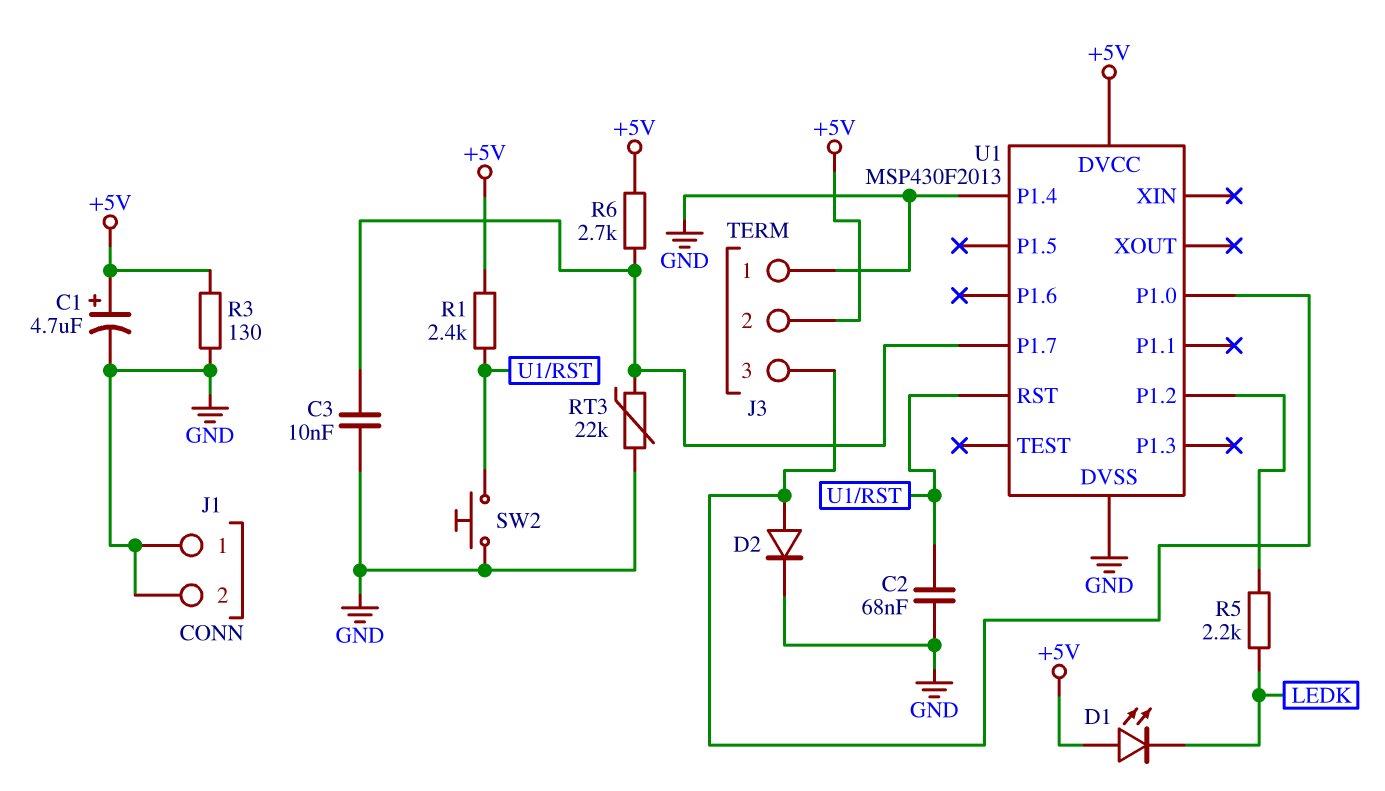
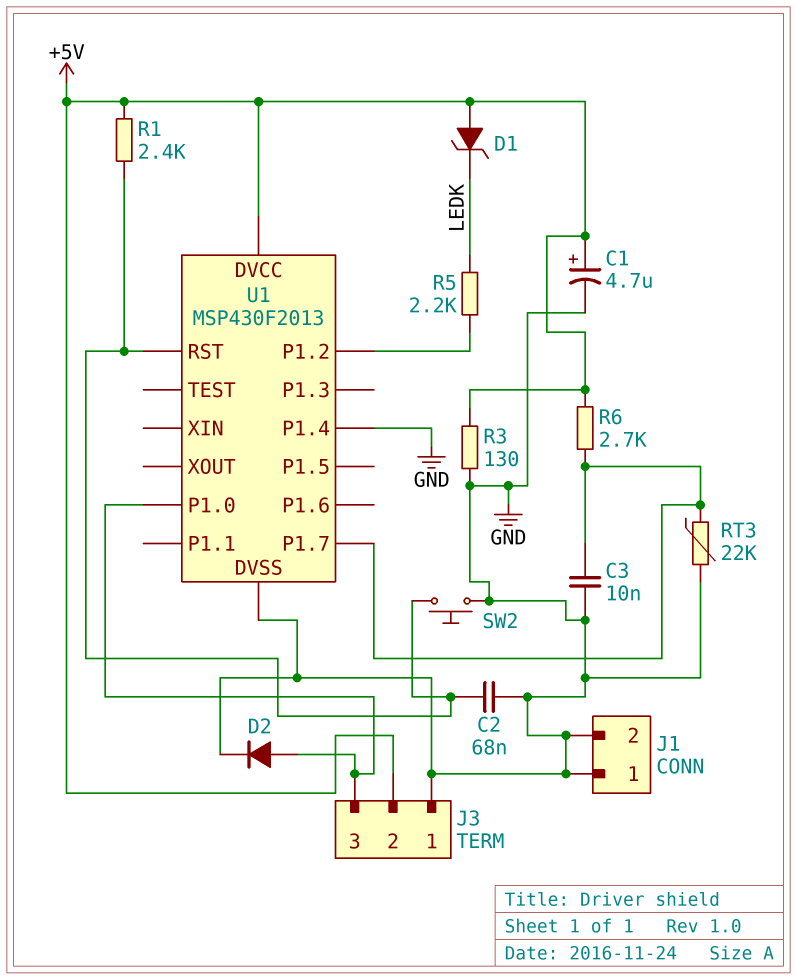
D1: LED (A +5V, K LEDK) -> zener (A +5V, K LEDK)

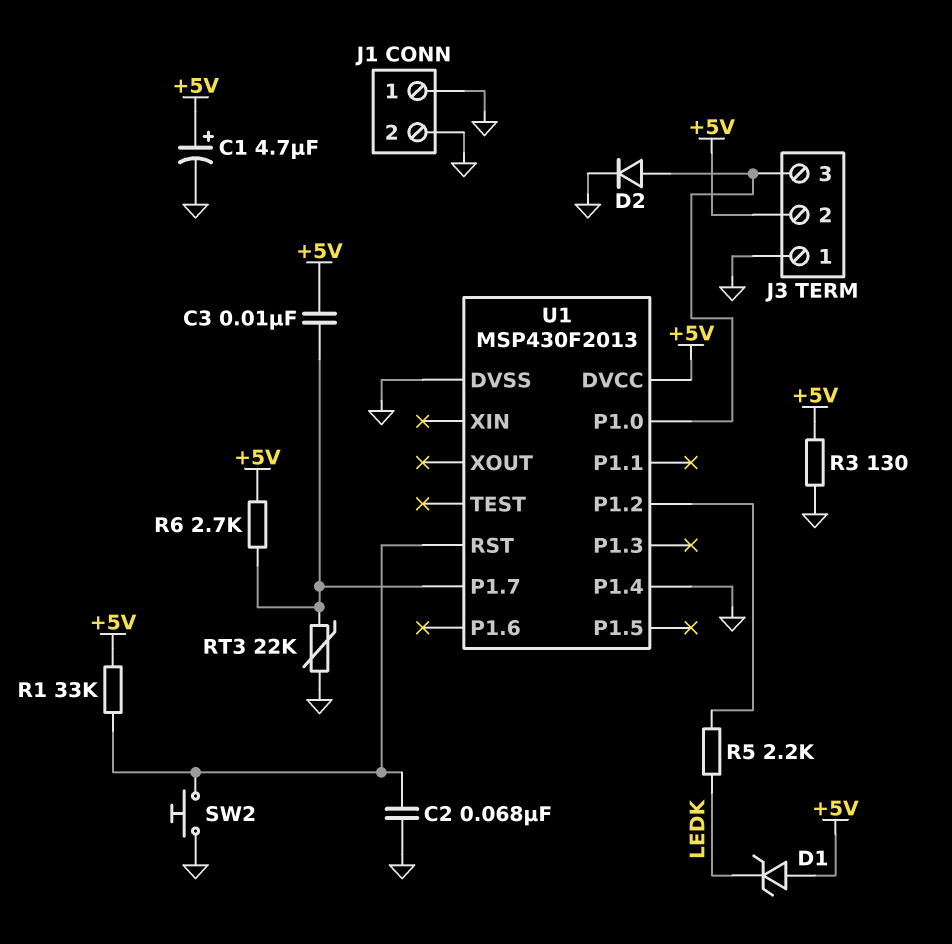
C3: 10nF (GND, U1/P1.7) -> 10nF (+5V, U1/P1.7)
R1: 2.4k (+5V, U1/RST) -> 33k (+5V, U1/RST)

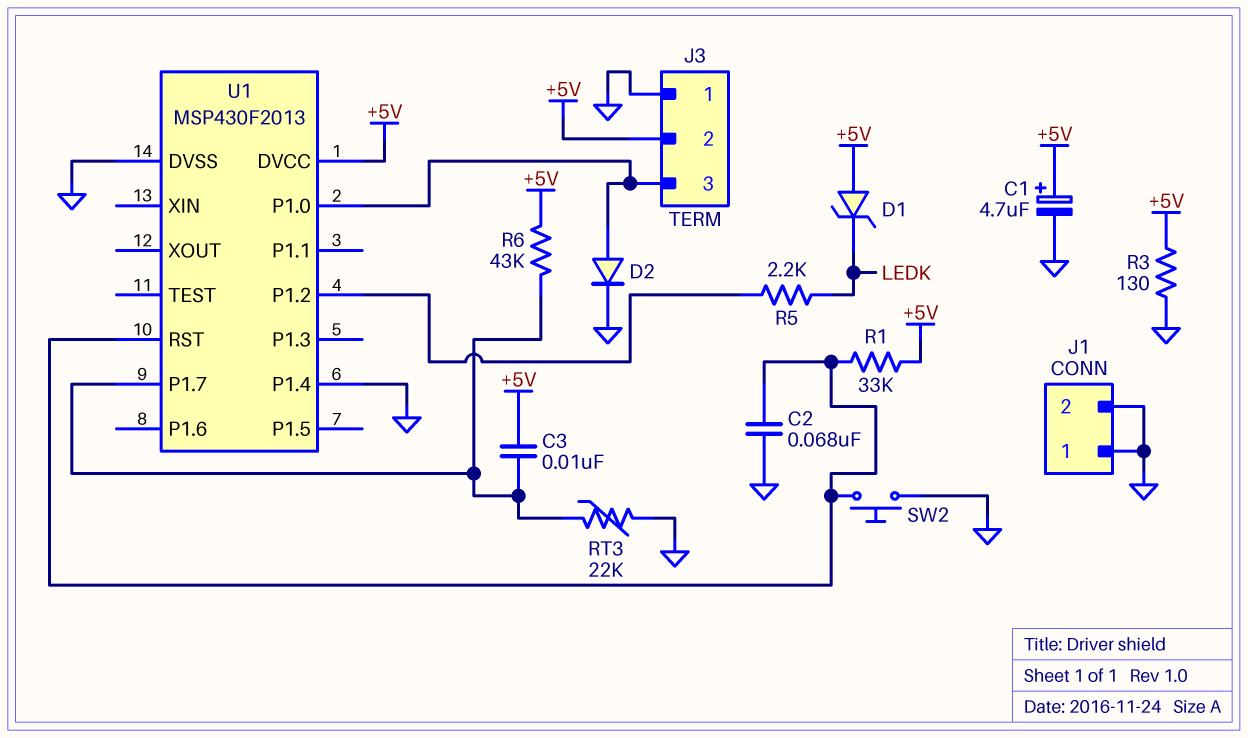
R6: 2.7k (+5V, U1/P1.7) -> 43k (+5V, U1/P1.7)

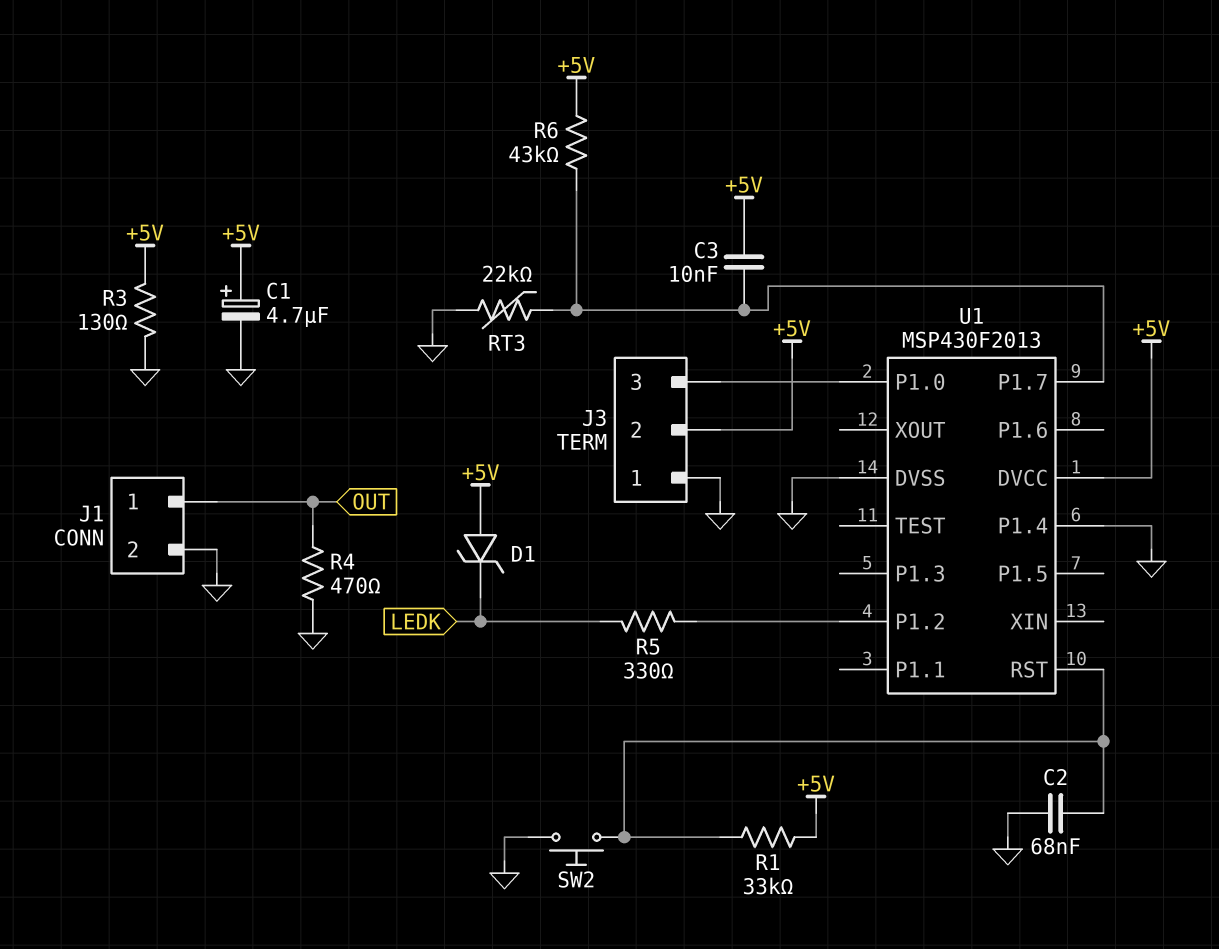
D2: diode (A J3/3, K GND) -> none
J1 pin 1: GND -> OUT
R4: none -> 470 (GND, OUT)
R5: 2.2k (LEDK, U1/P1.2) -> 330 (LEDK, U1/P1.2)

